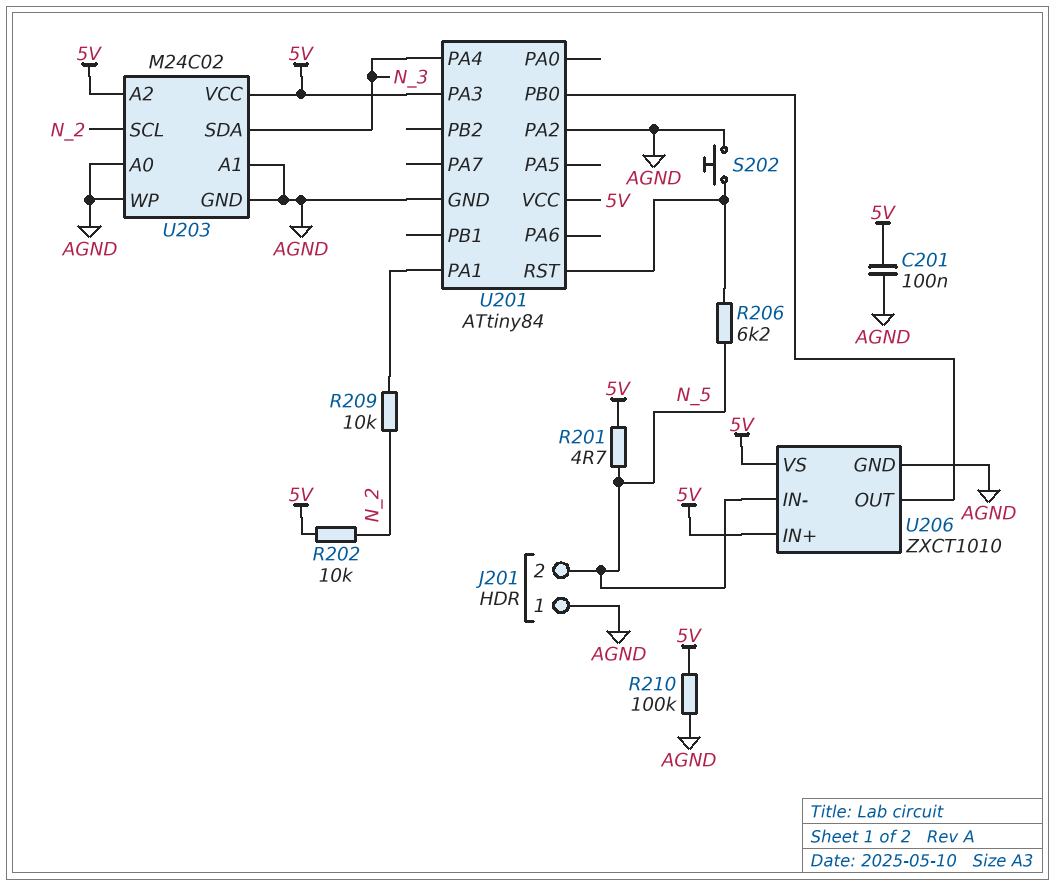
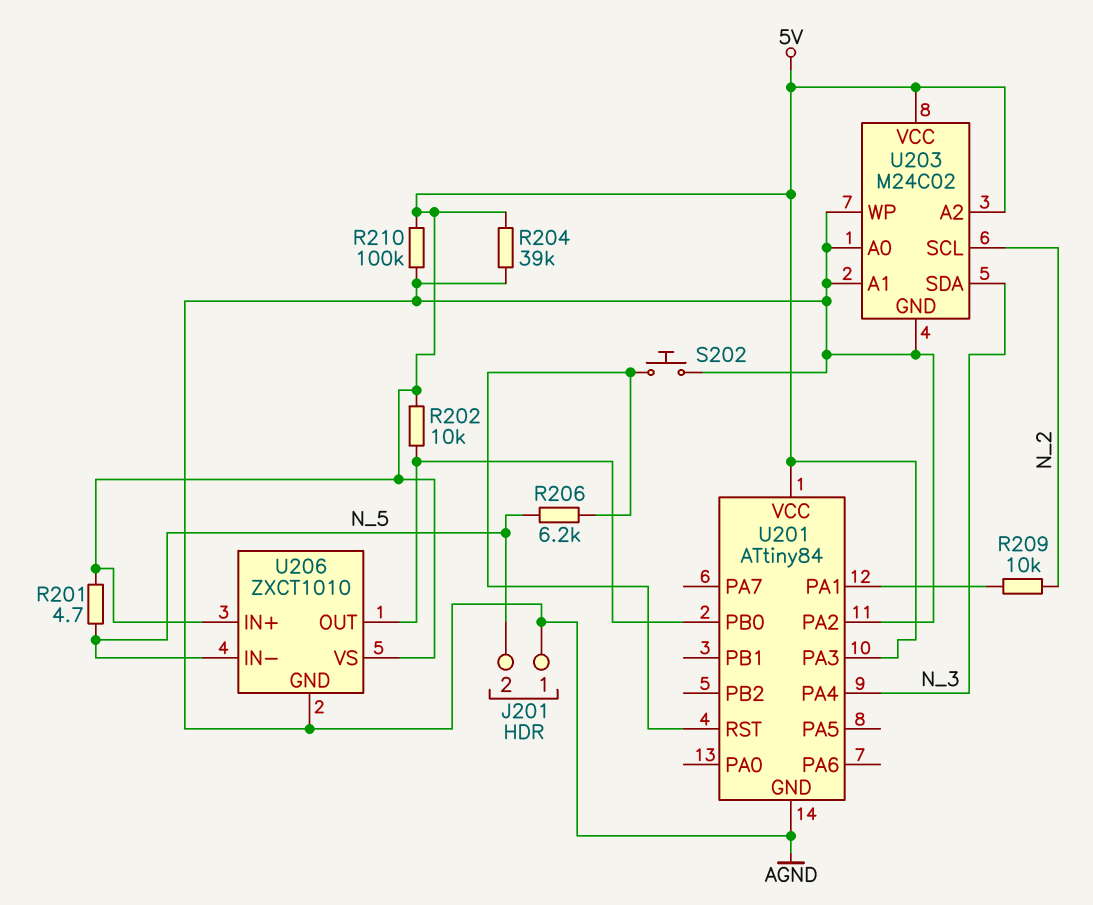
C201: 100nF (5V, AGND) -> none
R202: 10k (5V, N_2) -> 10k (5V, U201/PB0)
R204: none -> 39k (5V, AGND)

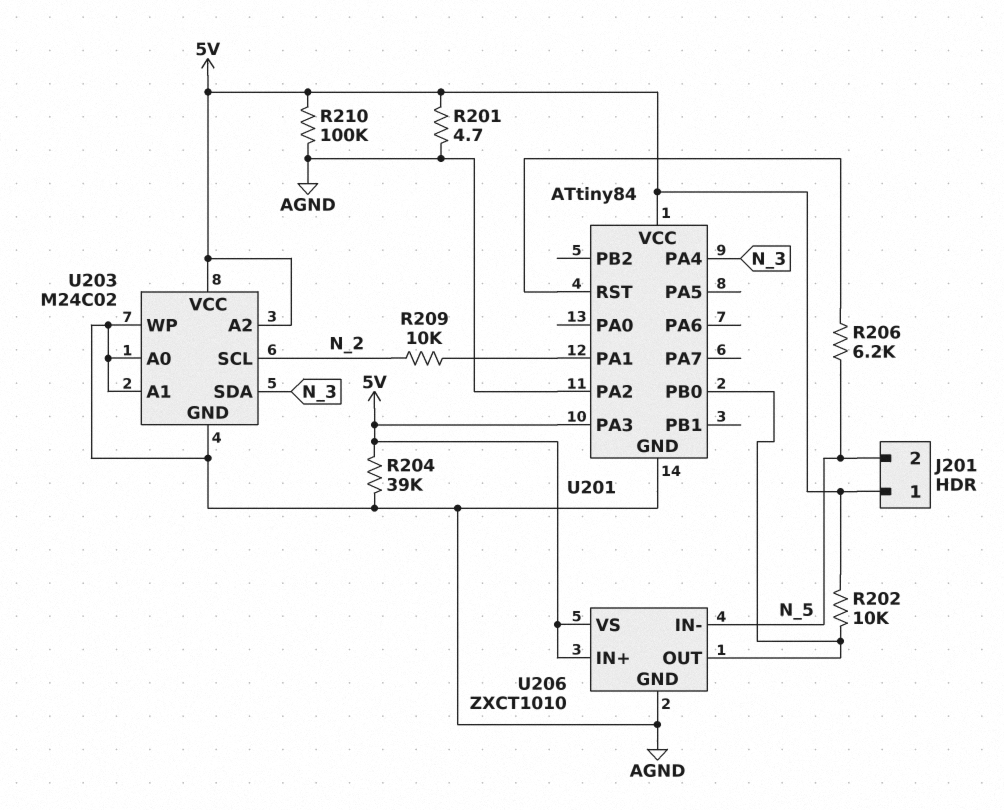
J201 pin 1: AGND -> 5V
R201: 4.7 (5V, N_5) -> 4.7 (5V, AGND)
S202: button (AGND, U201/RST) -> none

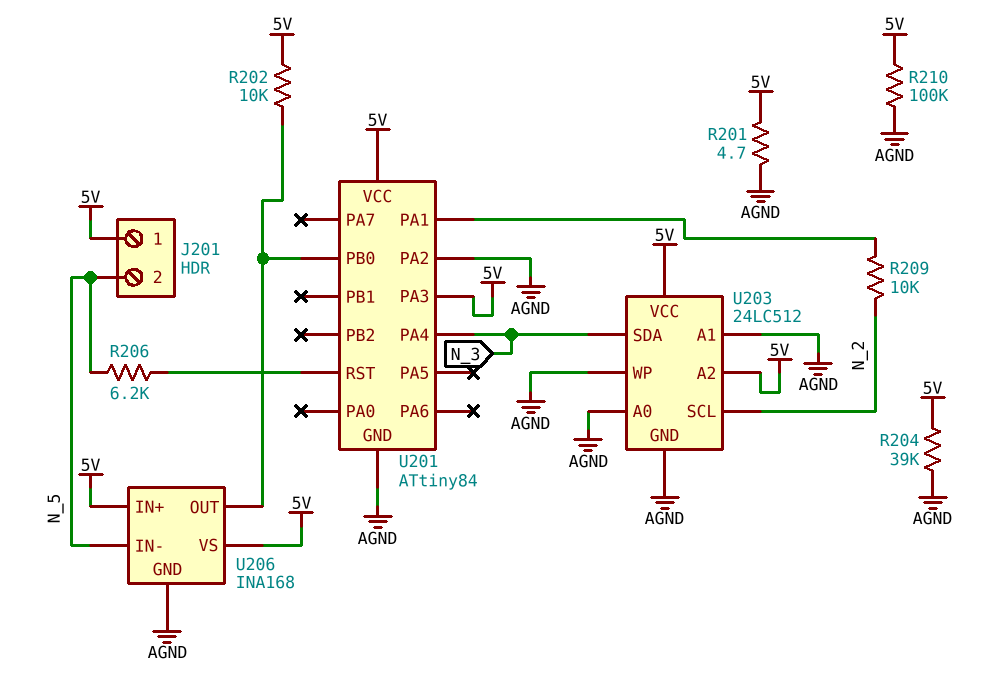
U203: M24C02 -> 24LC512
U206: ZXCT1010 -> INA168

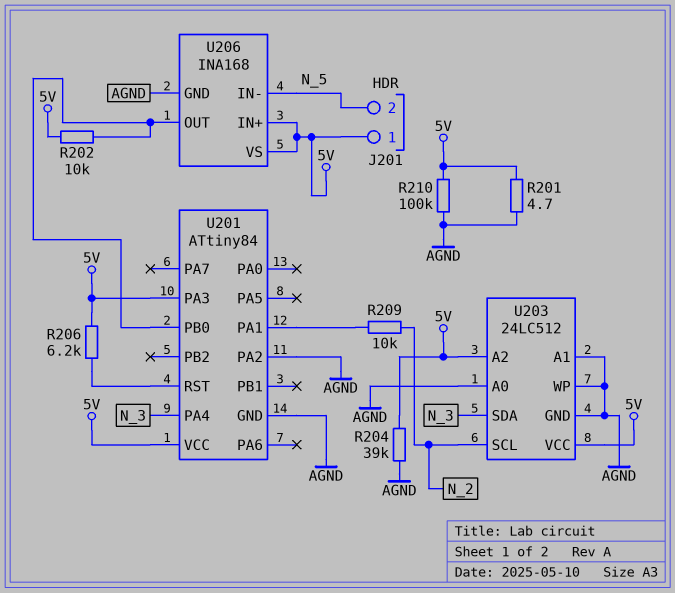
R206: 6.2k (N_5, U201/RST) -> 6.2k (5V, U201/RST)

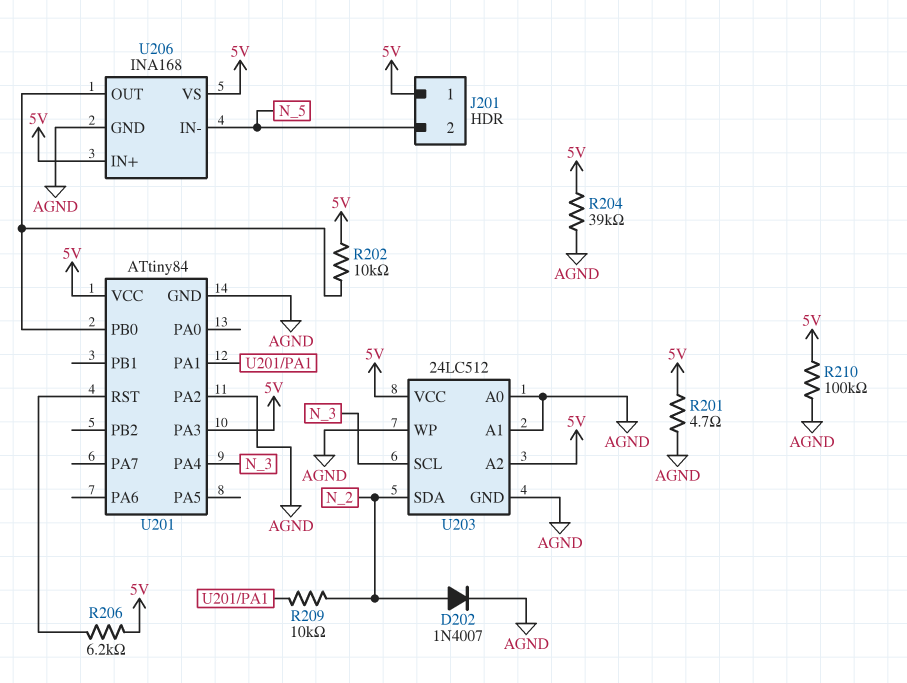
D202: none -> diode 1N4007 (A N_2, K AGND)
U203 pin SCL: N_2 -> N_3
U203 pin SDA: N_3 -> N_2

